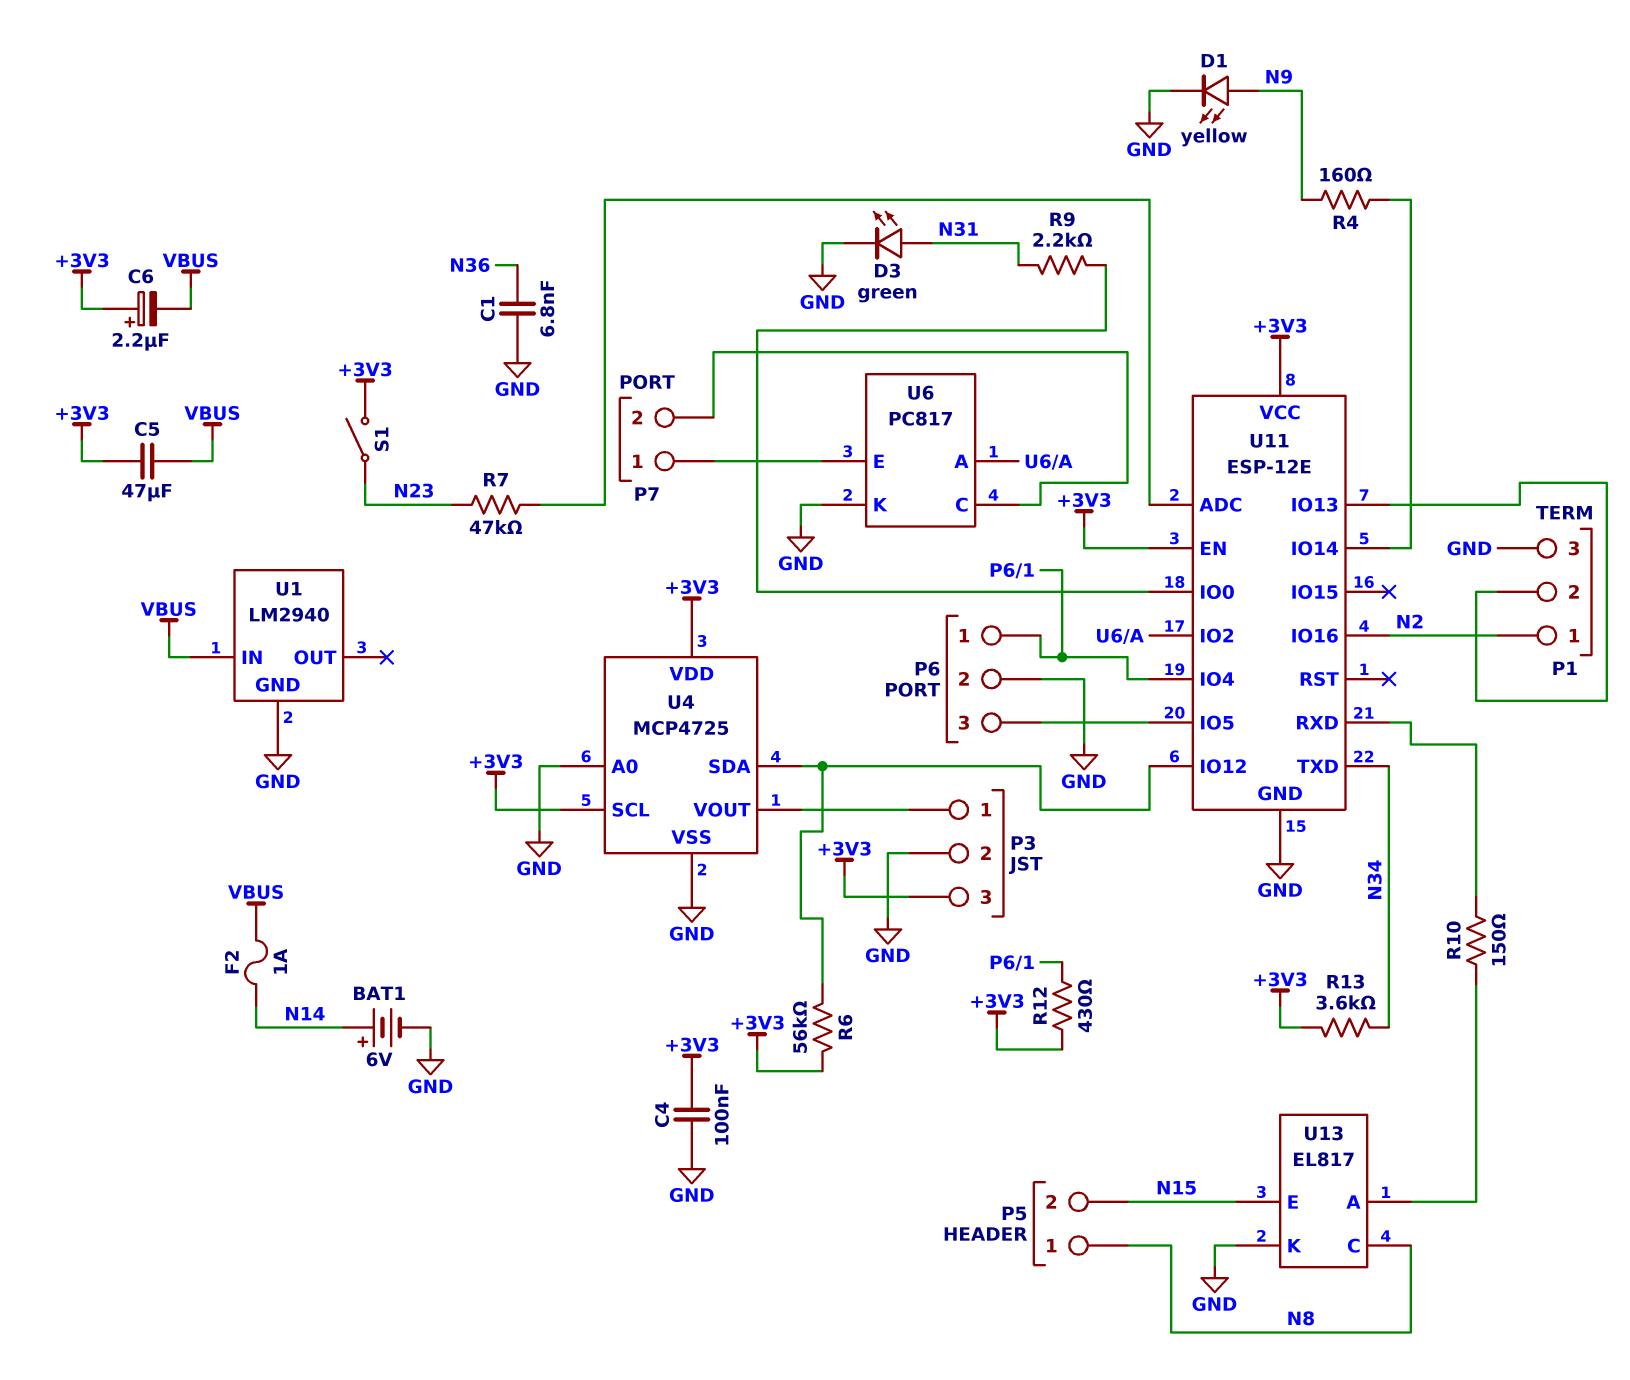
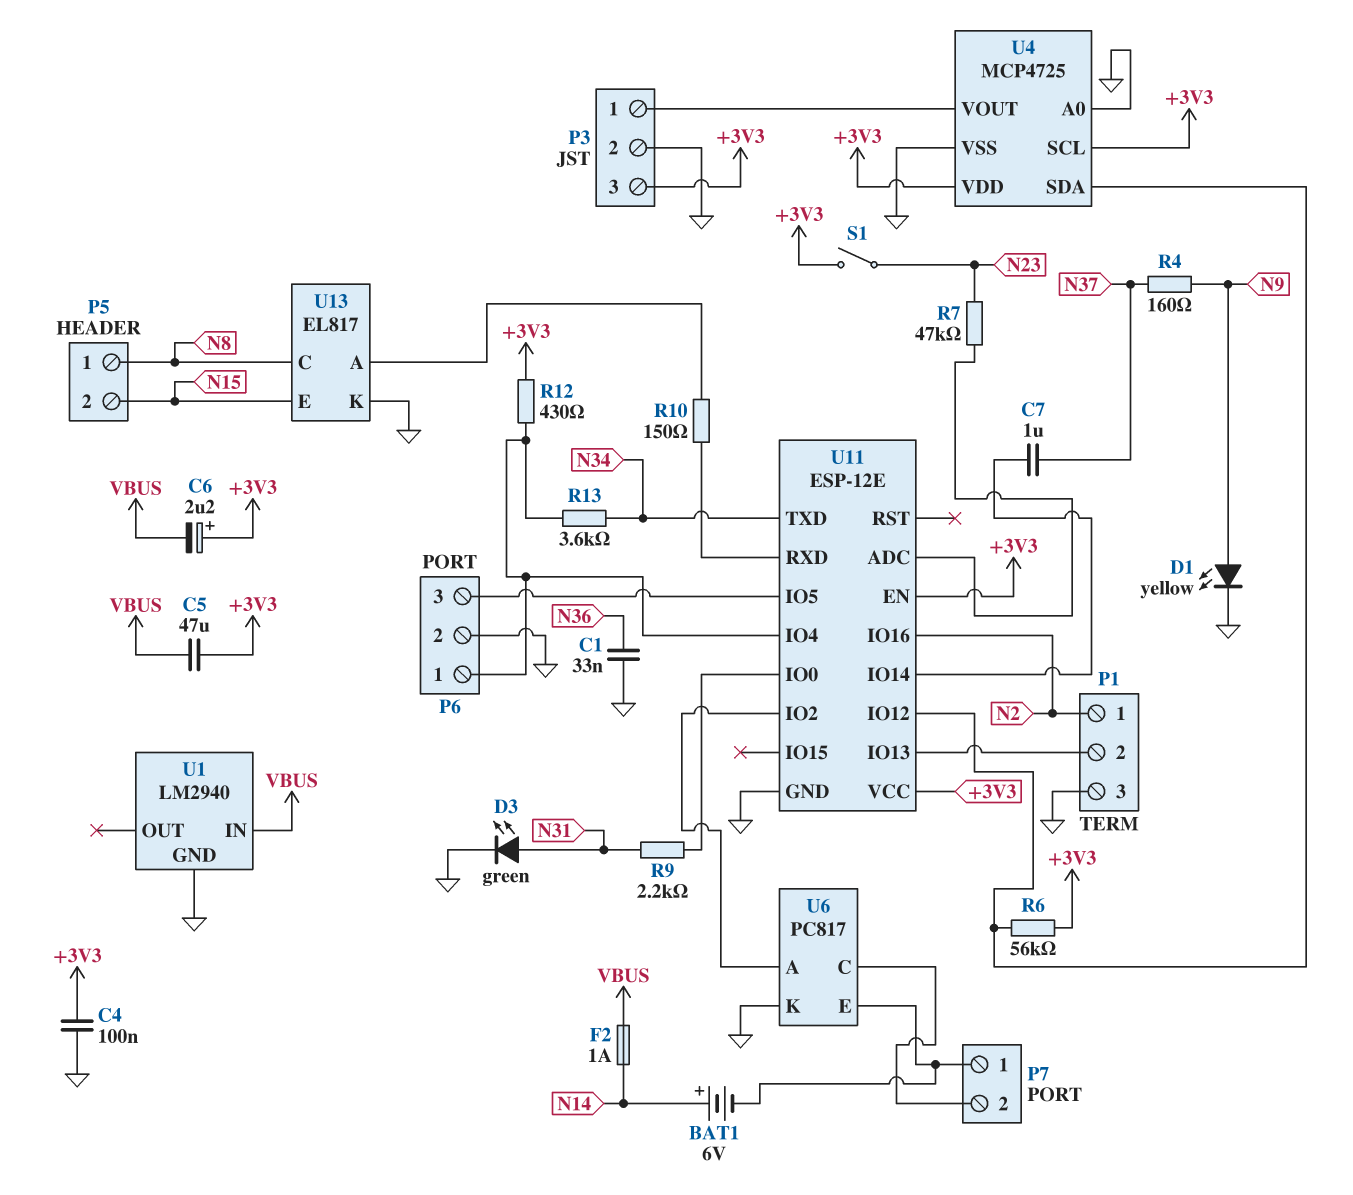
BAT1: 6V (plus N14, minus GND) -> 6V (plus N14, minus P7/1)
C1: 6.8nF (GND, N36) -> 33nF (GND, N36)
C7: none -> 1uF (N37, U11/IO14)
R4: 160 (N9, U11/IO14) -> 160 (N9, N37)
R13: 3.6k (+3V3, N34) -> 3.6k (N34, P6/1)

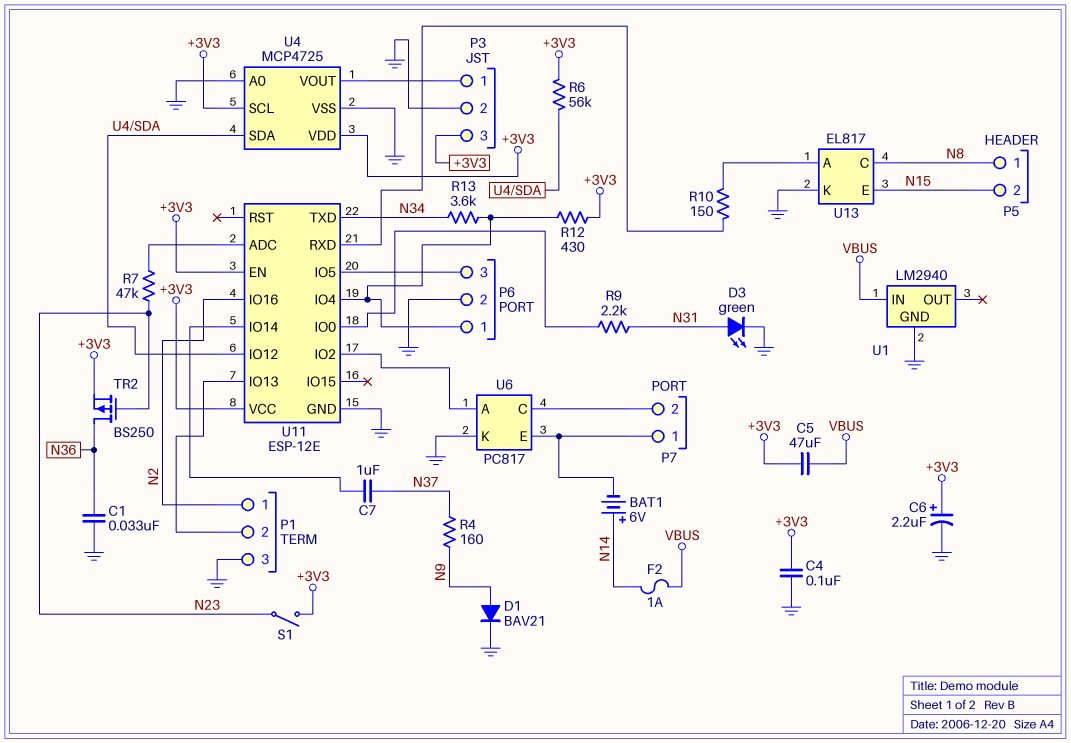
C6: 2.2uF (plus +3V3, minus VBUS) -> 2.2uF (plus +3V3, minus GND)
D1: LED yellow (A N9, K GND) -> diode BAV21 (A N9, K GND)
TR2: none -> PMOS BS250 (G N23, D N36, S +3V3)

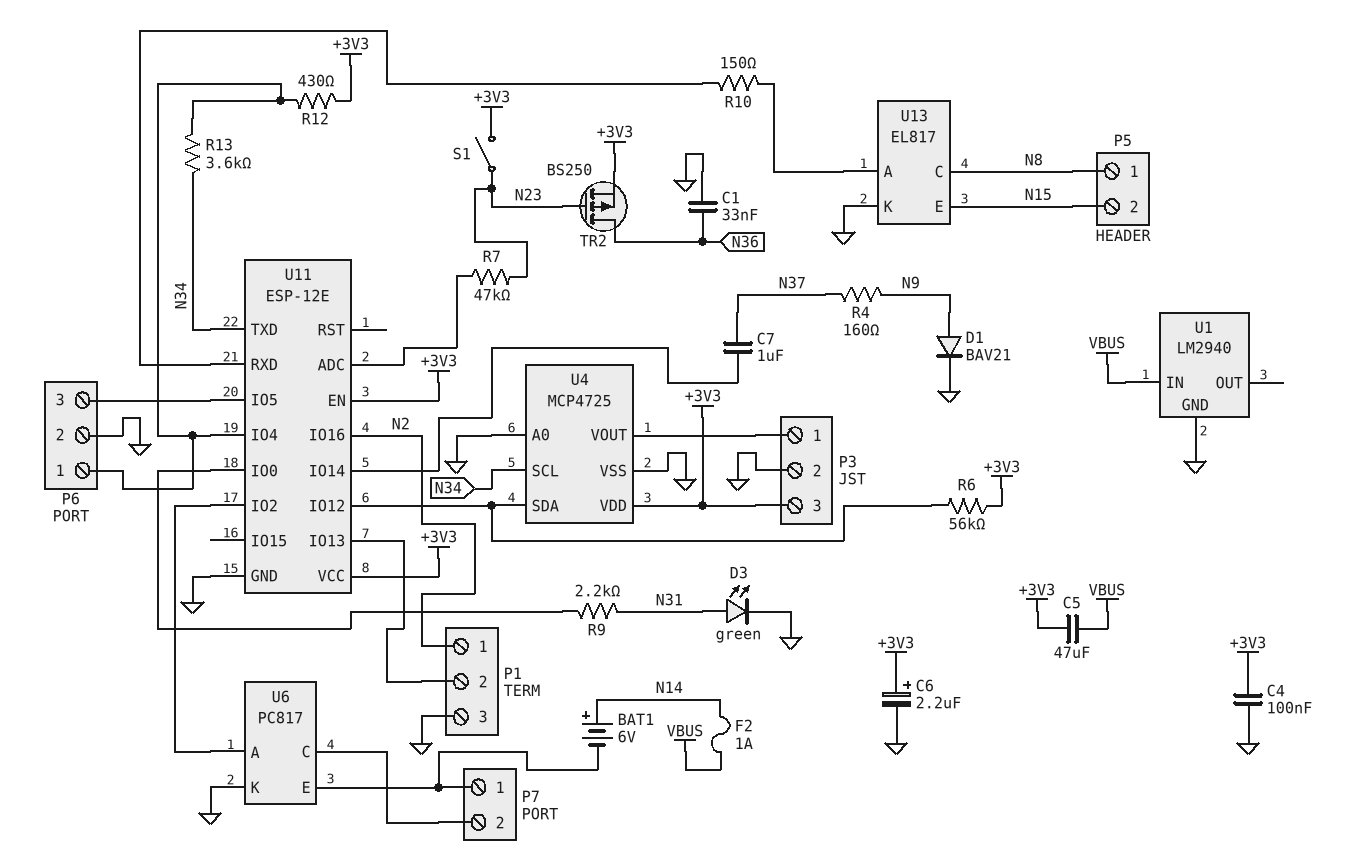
U4 pin SCL: +3V3 -> N34

